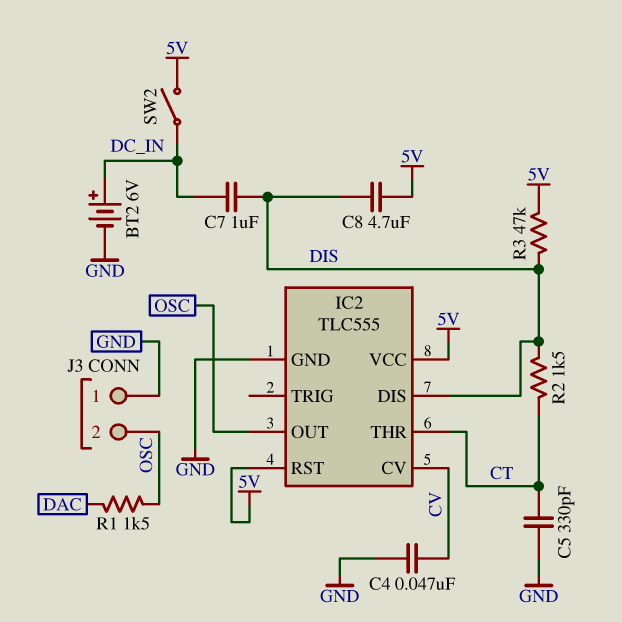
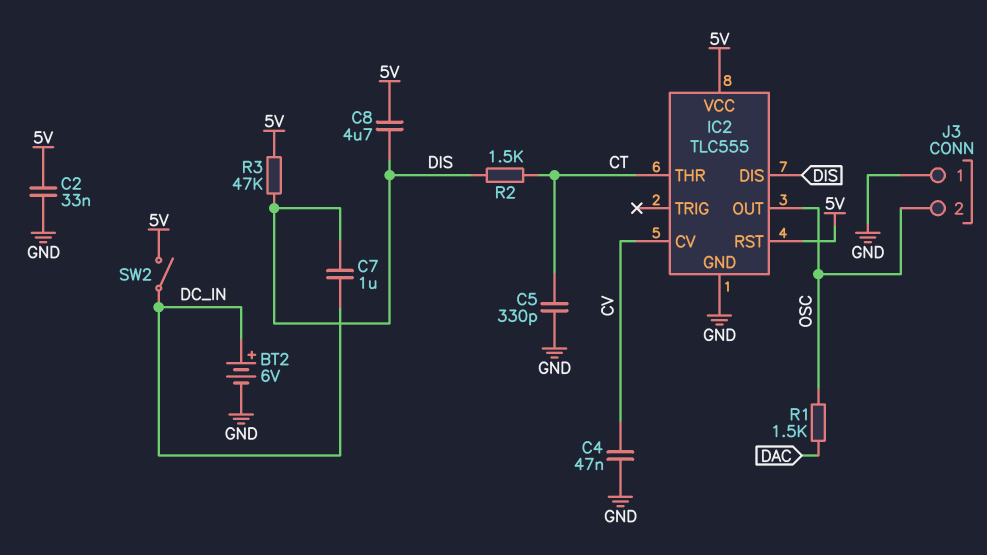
C2: none -> 33nF (5V, GND)

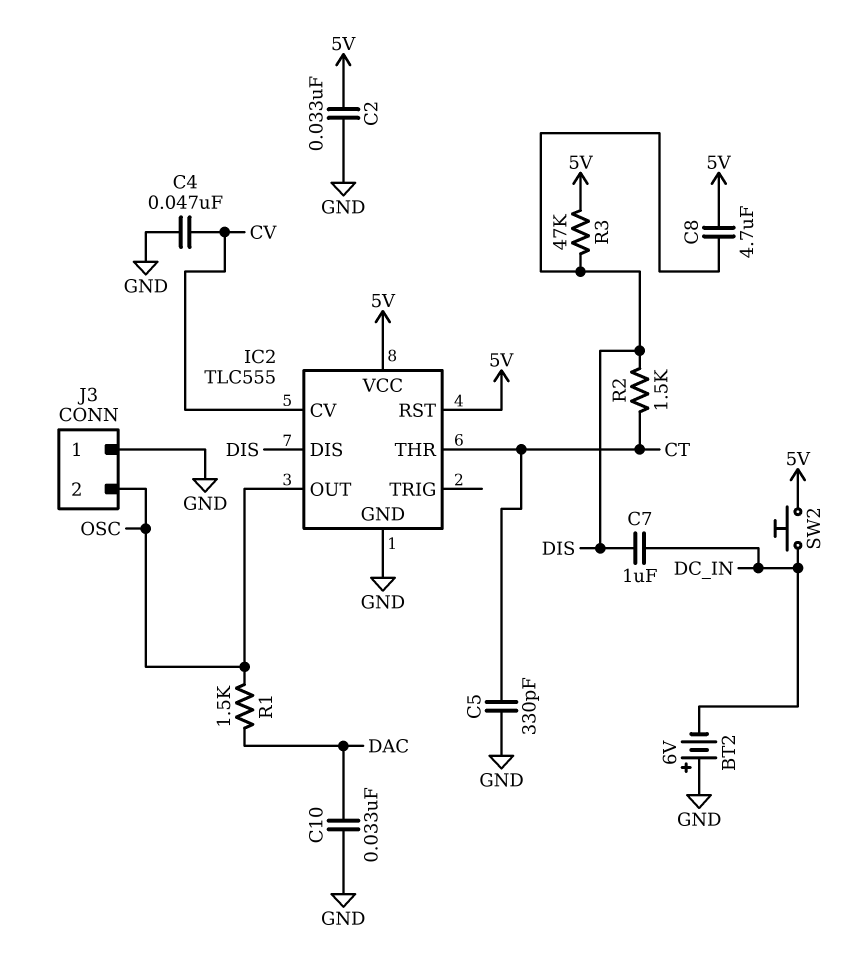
BT2: 6V (plus DC_IN, minus GND) -> 6V (plus GND, minus DC_IN)
C10: none -> 33nF (DAC, GND)
SW2: switch (5V, DC_IN) -> button (5V, DC_IN)

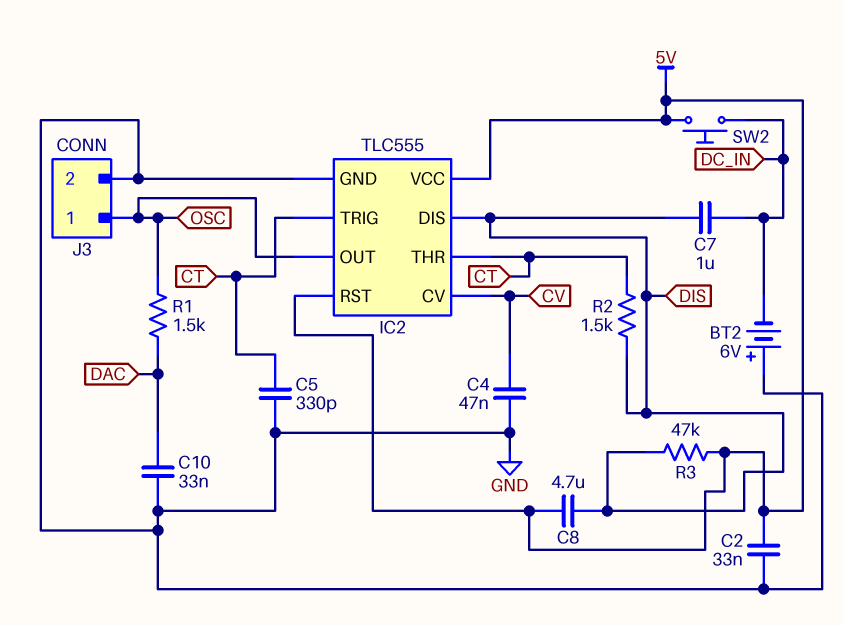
IC2 pin TRIG: none -> CT
J3 pin 1: GND -> OSC
J3 pin 2: OSC -> GND

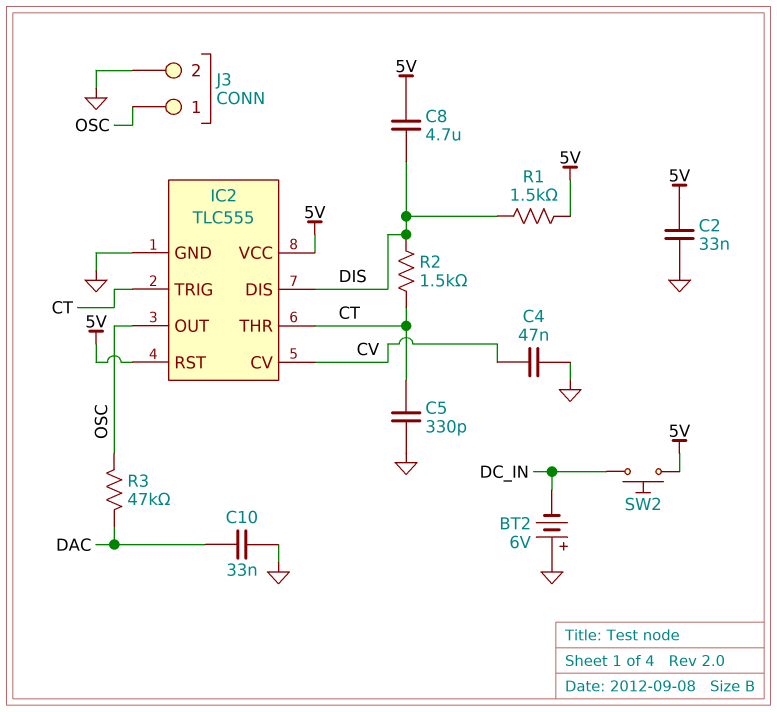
C7: 1uF (DC_IN, DIS) -> none
R1: 1.5k (DAC, OSC) -> 1.5k (5V, DIS)
R3: 47k (5V, DIS) -> 47k (DAC, OSC)

